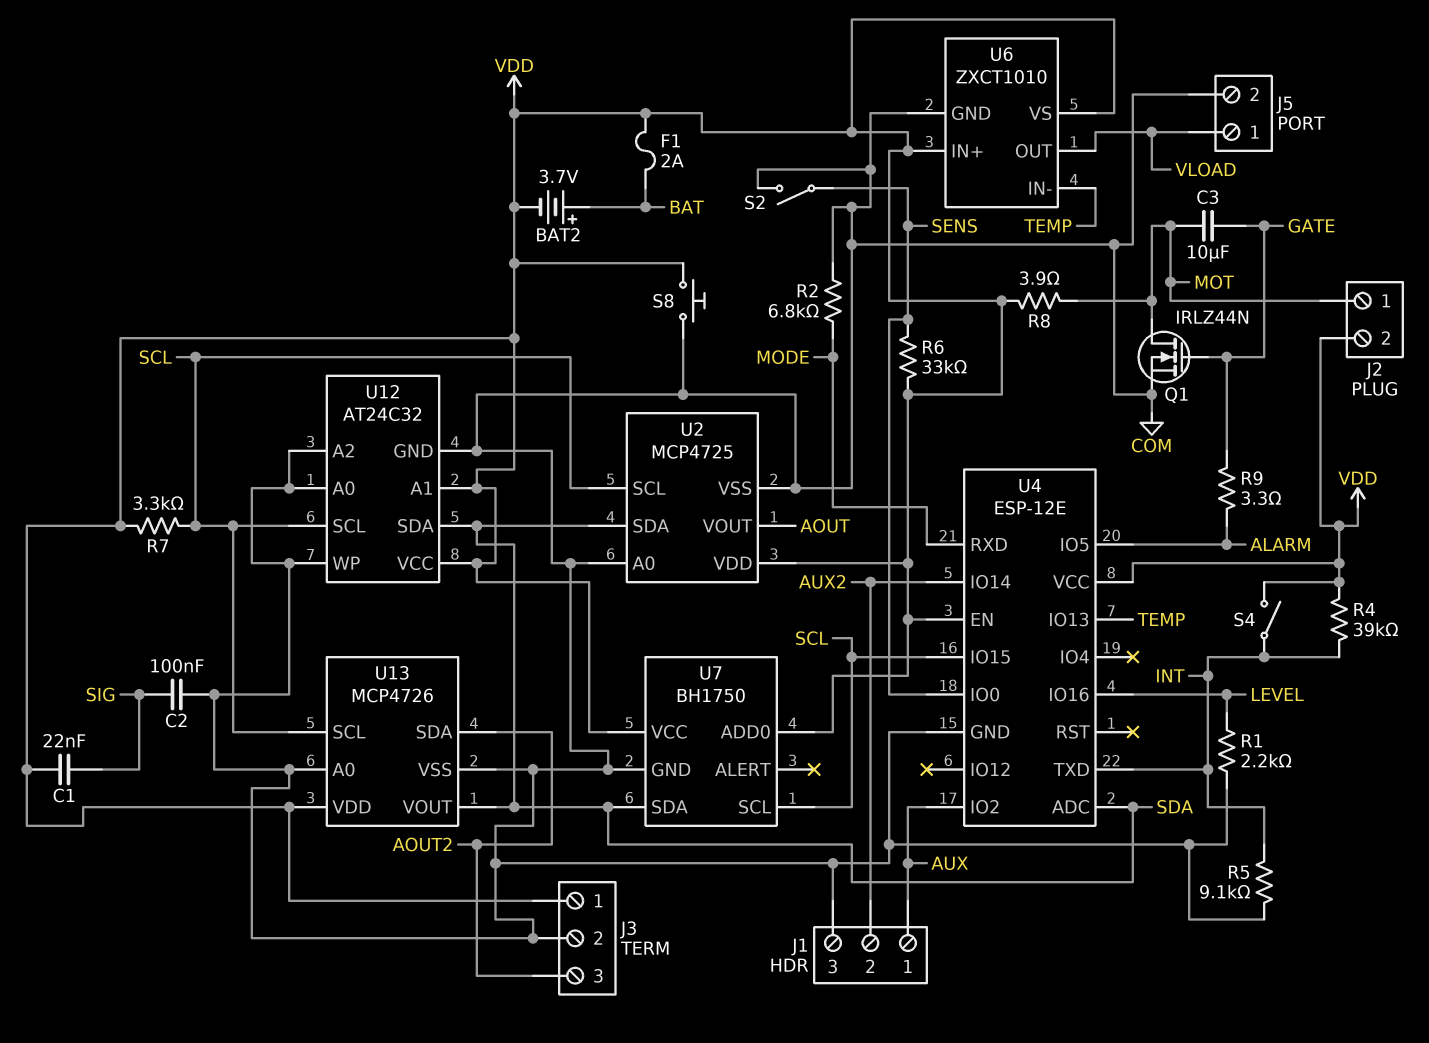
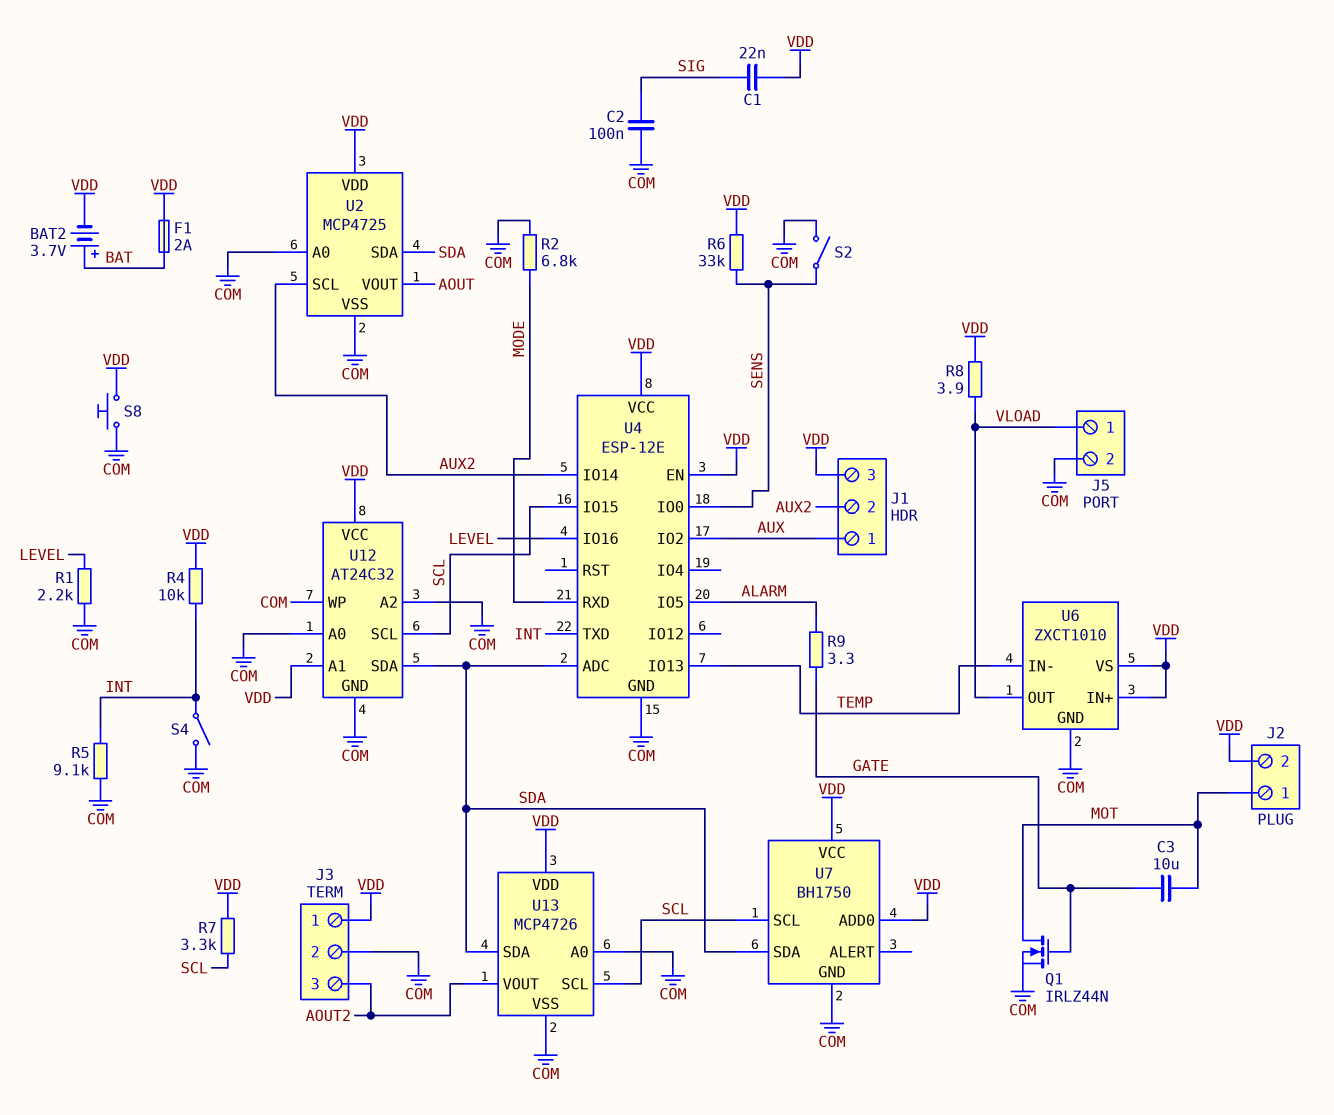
J1 pin 3: COM -> VDD
R4: 39k (INT, VDD) -> 10k (INT, VDD)
R8: 3.9 (MOT, VDD) -> 3.9 (VDD, VLOAD)
S4: switch (INT, VDD) -> switch (COM, INT)
U2 pin SCL: SCL -> AUX2
U13 pin SDA: AOUT2 -> SDA
U13 pin VOUT: SDA -> AOUT2

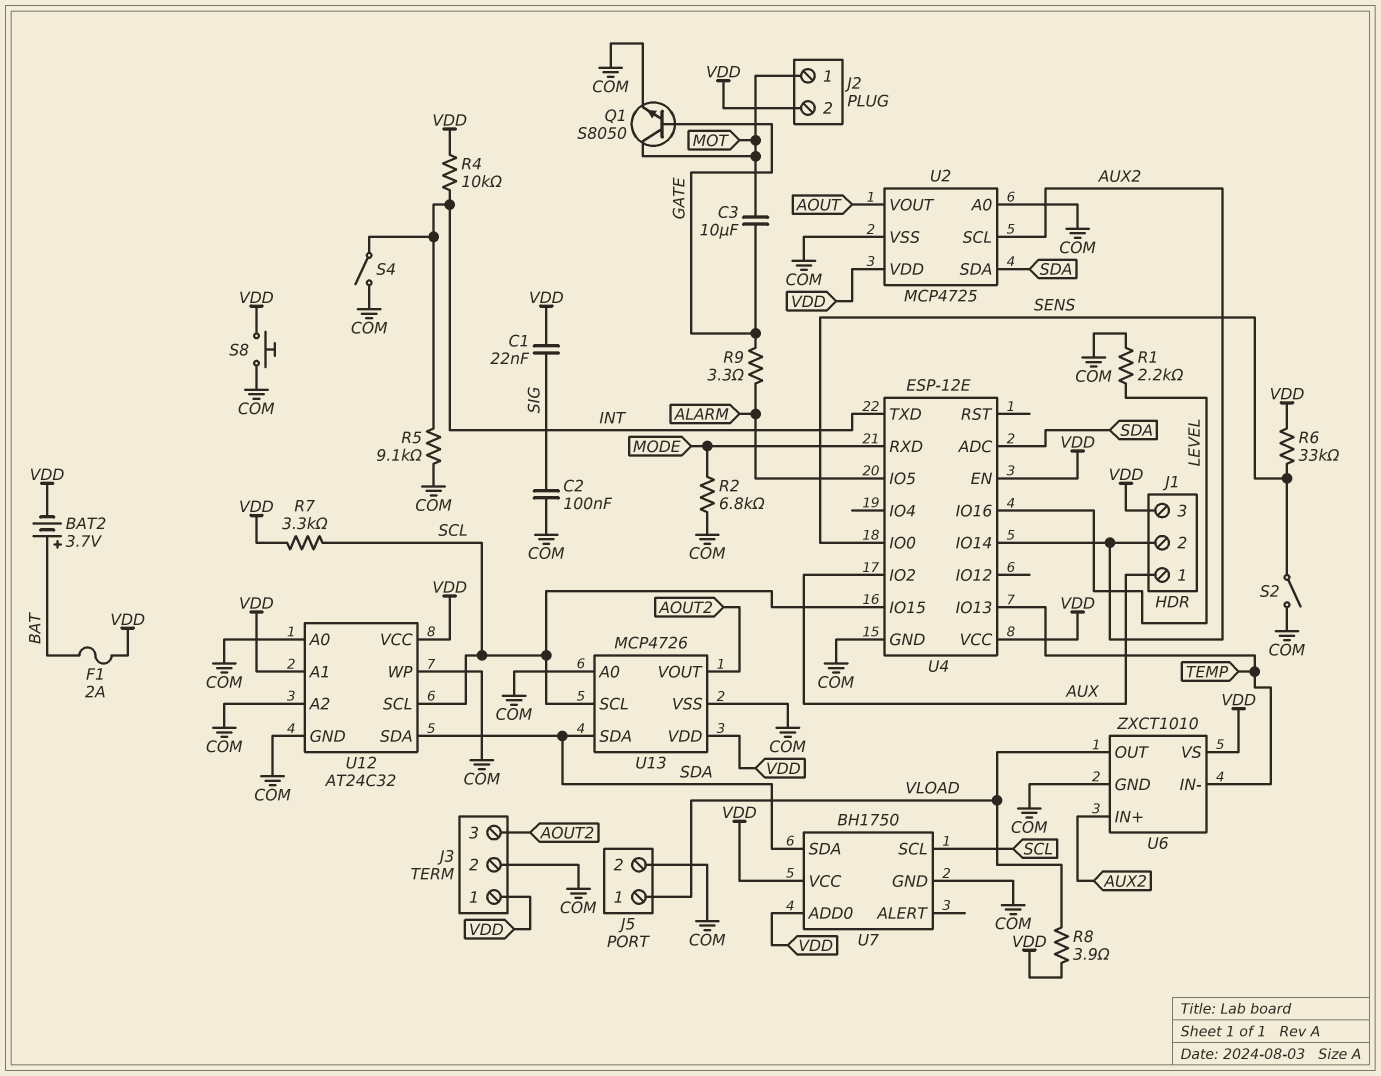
Q1: NMOS IRLZ44N (G GATE, D MOT, S COM) -> NPN S8050 (B GATE, C MOT, E COM)
U6 pin IN+: VDD -> AUX2

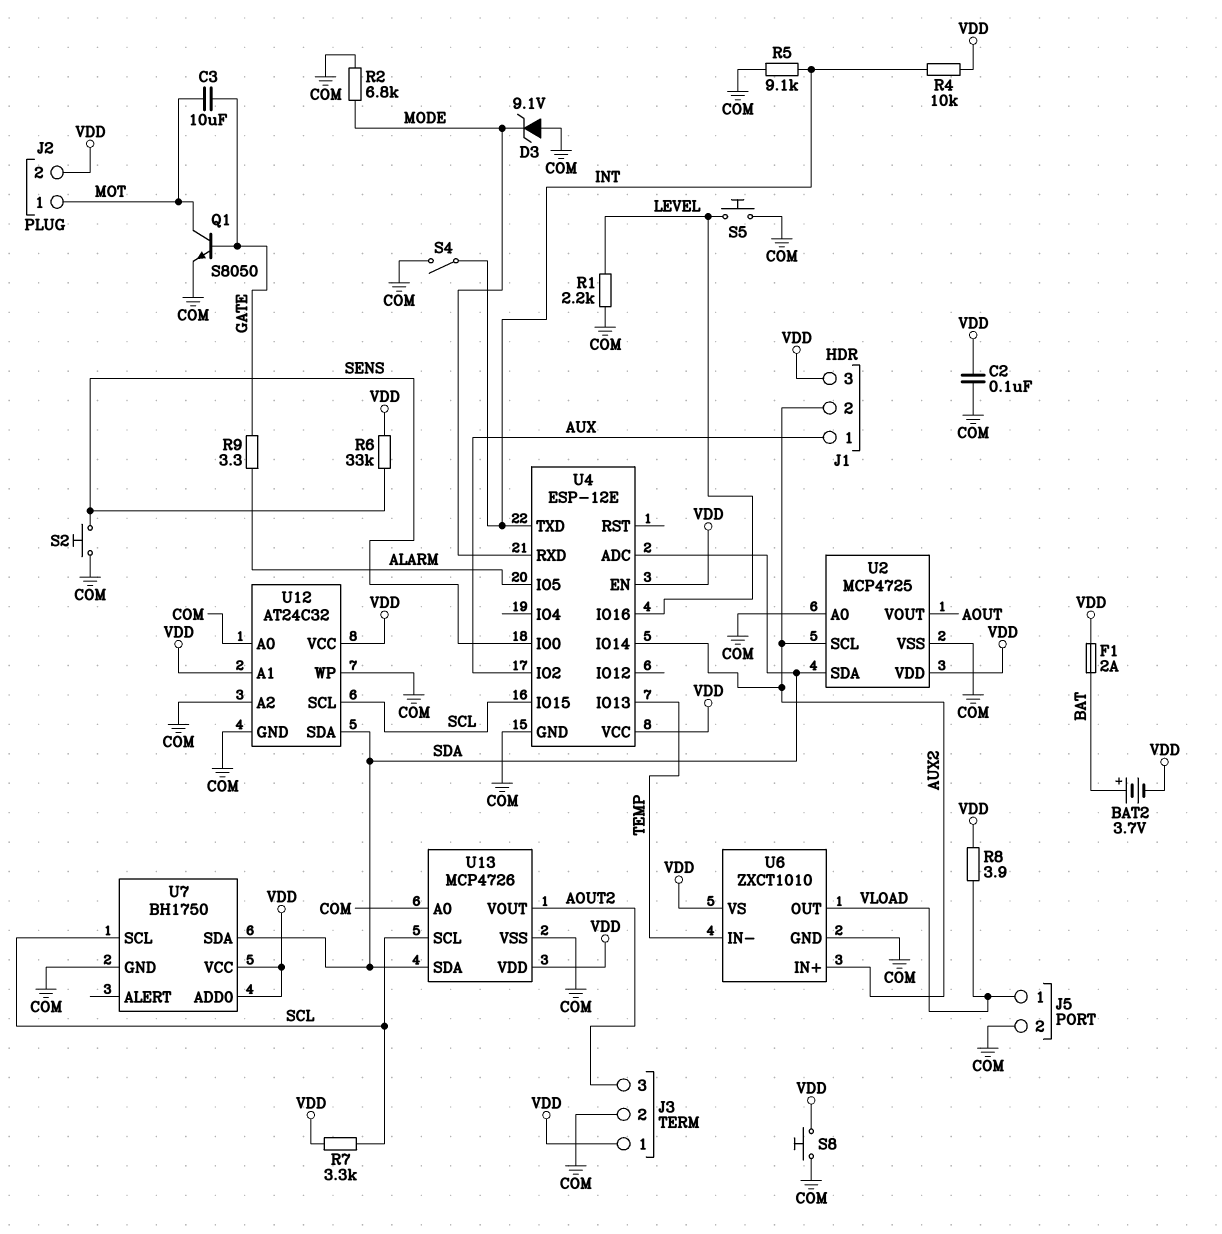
C1: 22nF (SIG, VDD) -> none
C2: 100nF (COM, SIG) -> 100nF (COM, VDD)
D3: none -> zener 9.1V (A COM, K MODE)
S2: switch (COM, SENS) -> button (COM, SENS)
S5: none -> button (COM, LEVEL)

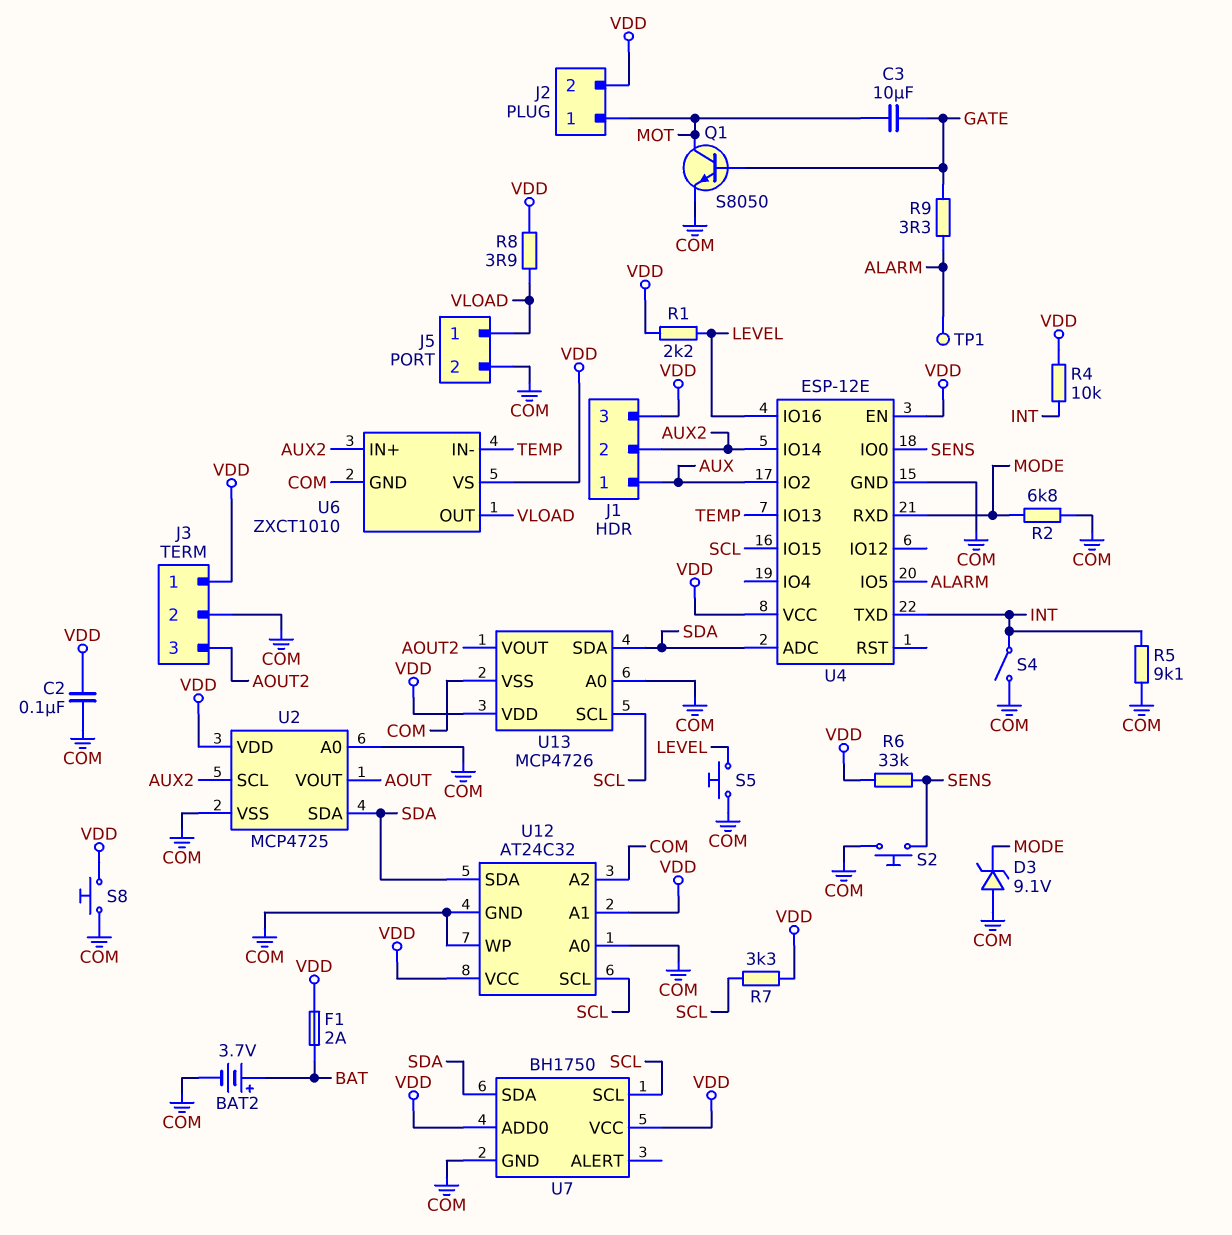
BAT2: 3.7V (plus BAT, minus VDD) -> 3.7V (plus BAT, minus COM)
R1: 2.2k (COM, LEVEL) -> 2.2k (LEVEL, VDD)
TP1: none -> test point (ALARM)

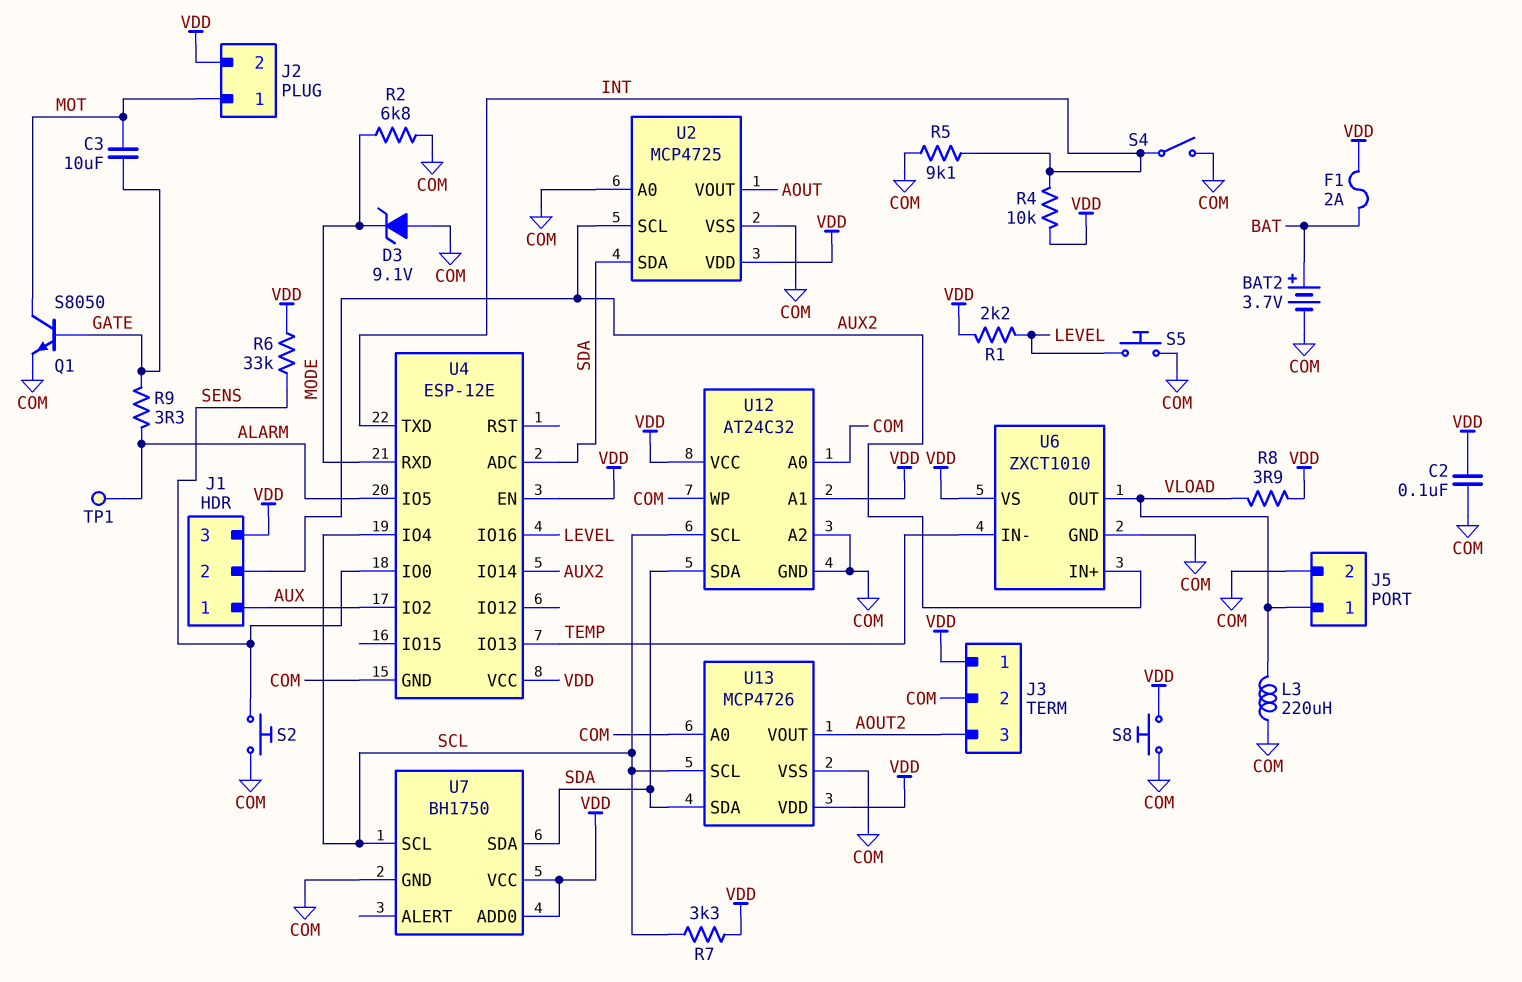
L3: none -> 220uH (COM, VLOAD)
U4 pin IO4: none -> SCL
U4 pin IO15: SCL -> none

